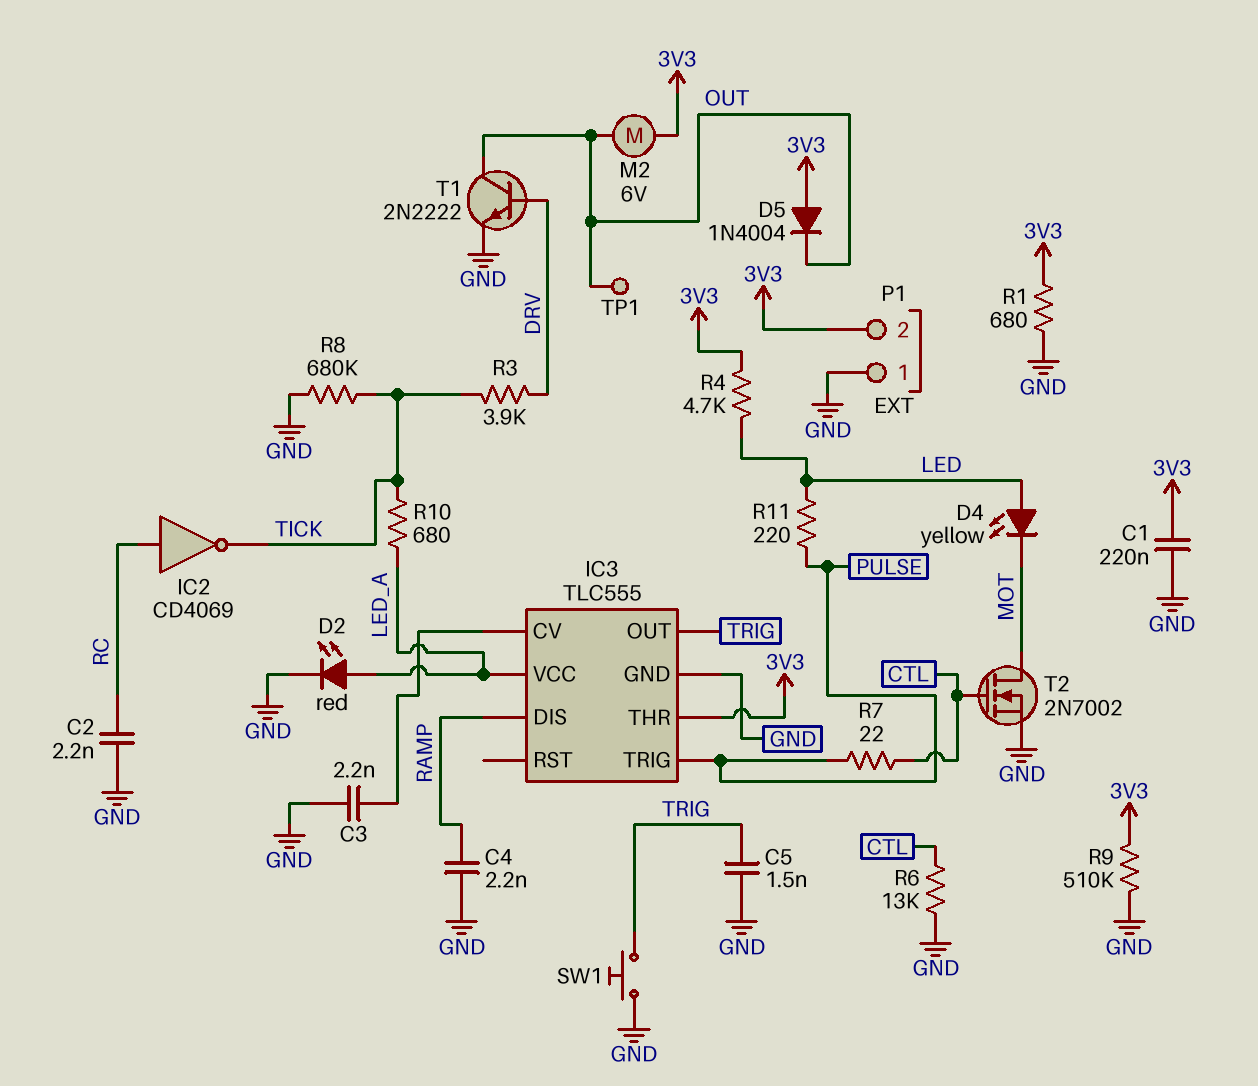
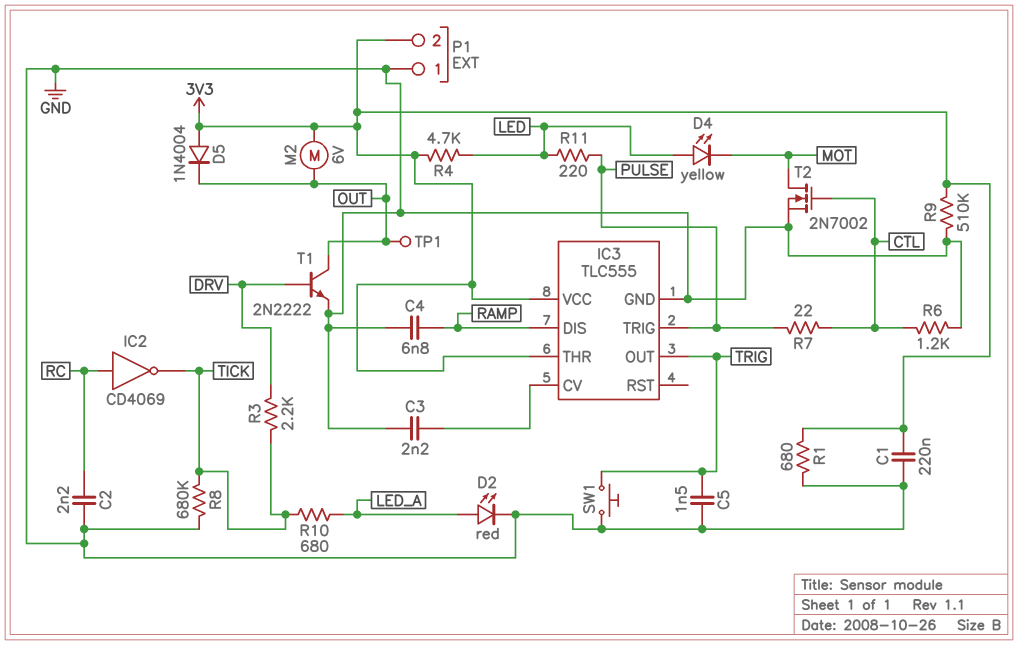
C4: 2.2nF (GND, RAMP) -> 6.8nF (GND, RAMP)
IC3 pin VCC: LED_A -> 3V3
R3: 3.9k (DRV, TICK) -> 2.2k (DRV, TICK)
R6: 13k (CTL, GND) -> 1.2k (CTL, GND)

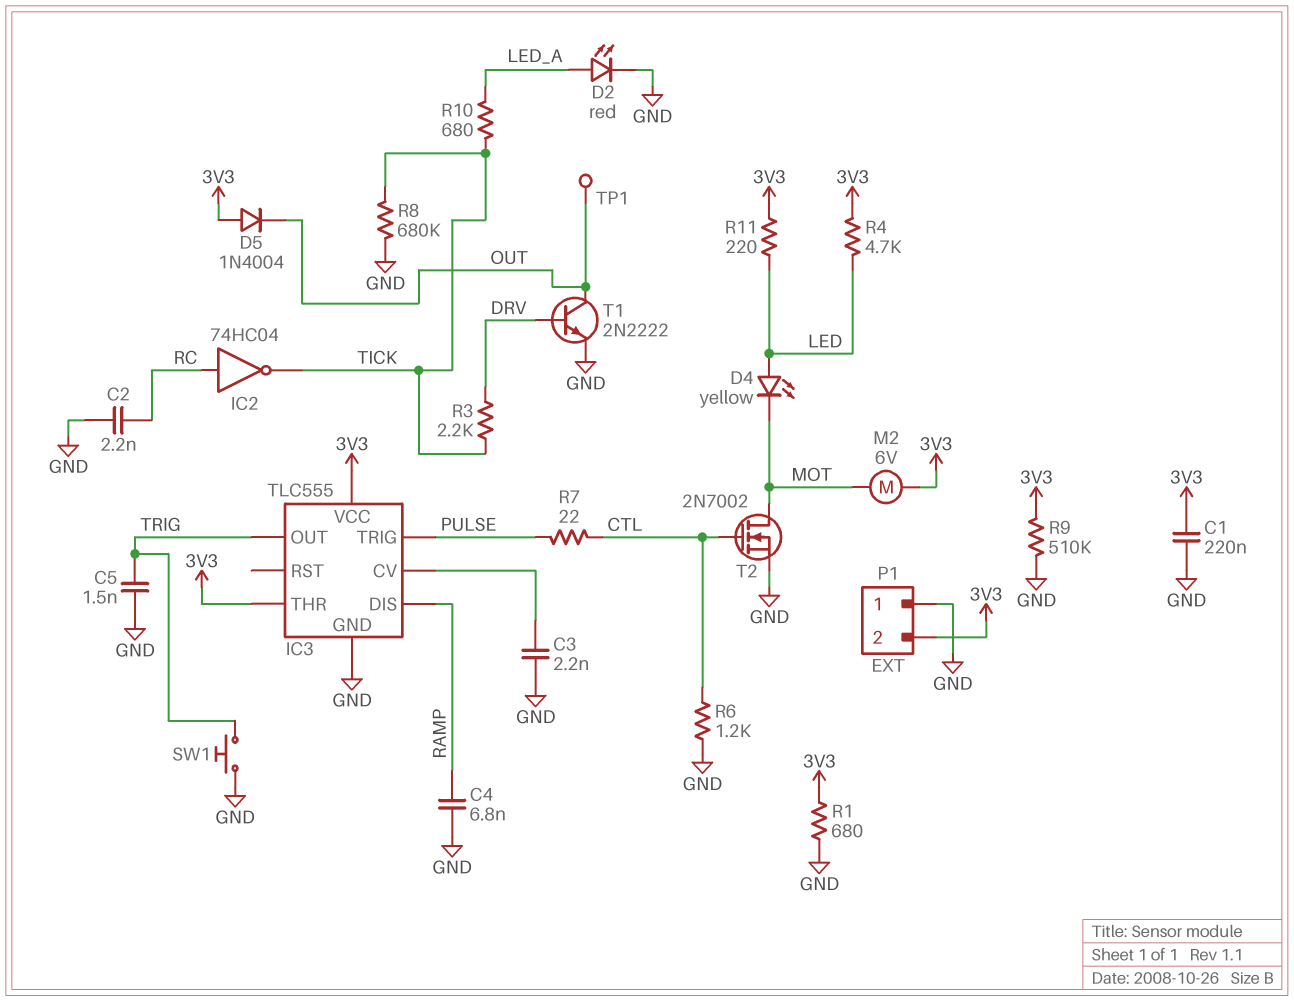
IC2: NOT CD4069 (in RC, out TICK) -> NOT 74HC04 (in RC, out TICK)
M2: motor 6V (3V3, OUT) -> motor 6V (3V3, MOT)
R11: 220 (LED, PULSE) -> 220 (3V3, LED)

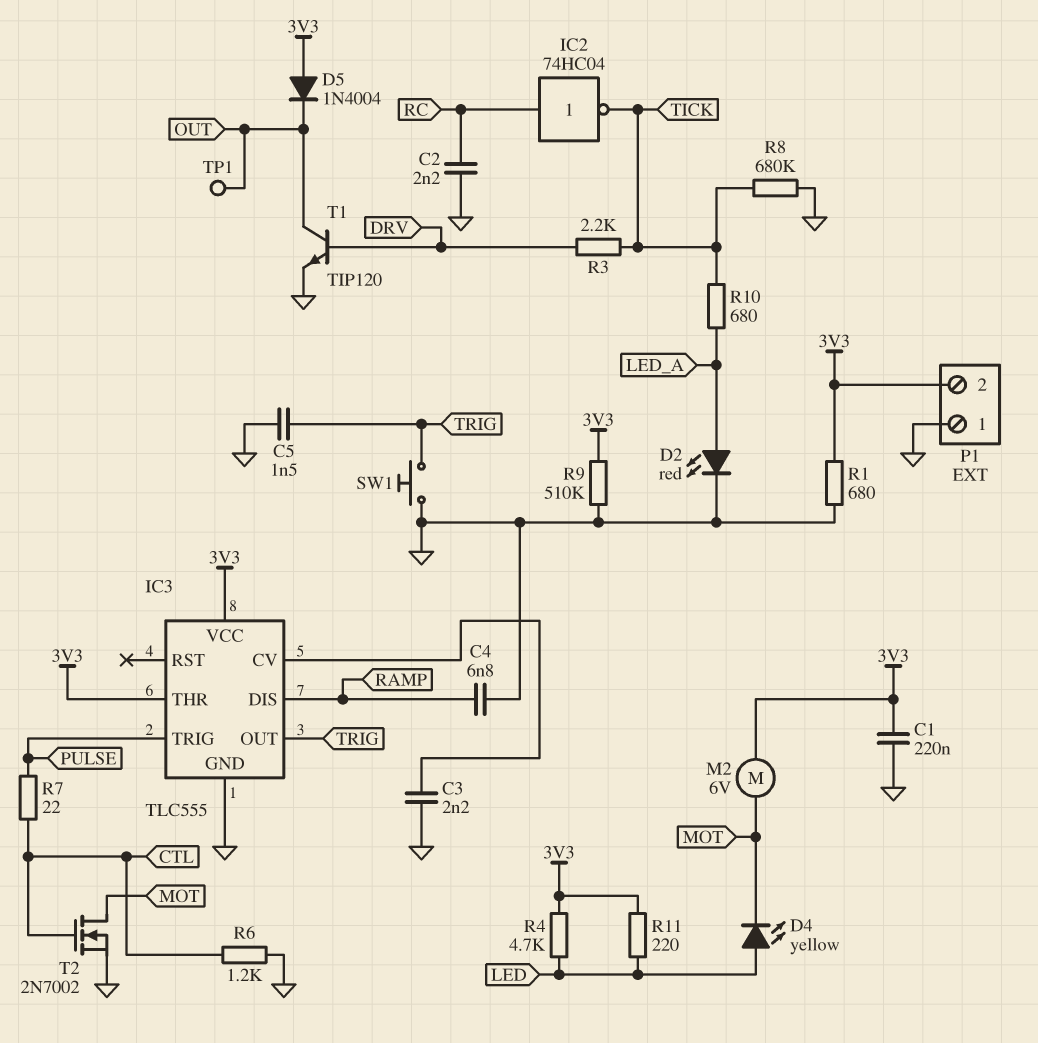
T1: NPN 2N2222 (B DRV, C OUT, E GND) -> NPN TIP120 (B DRV, C OUT, E GND)

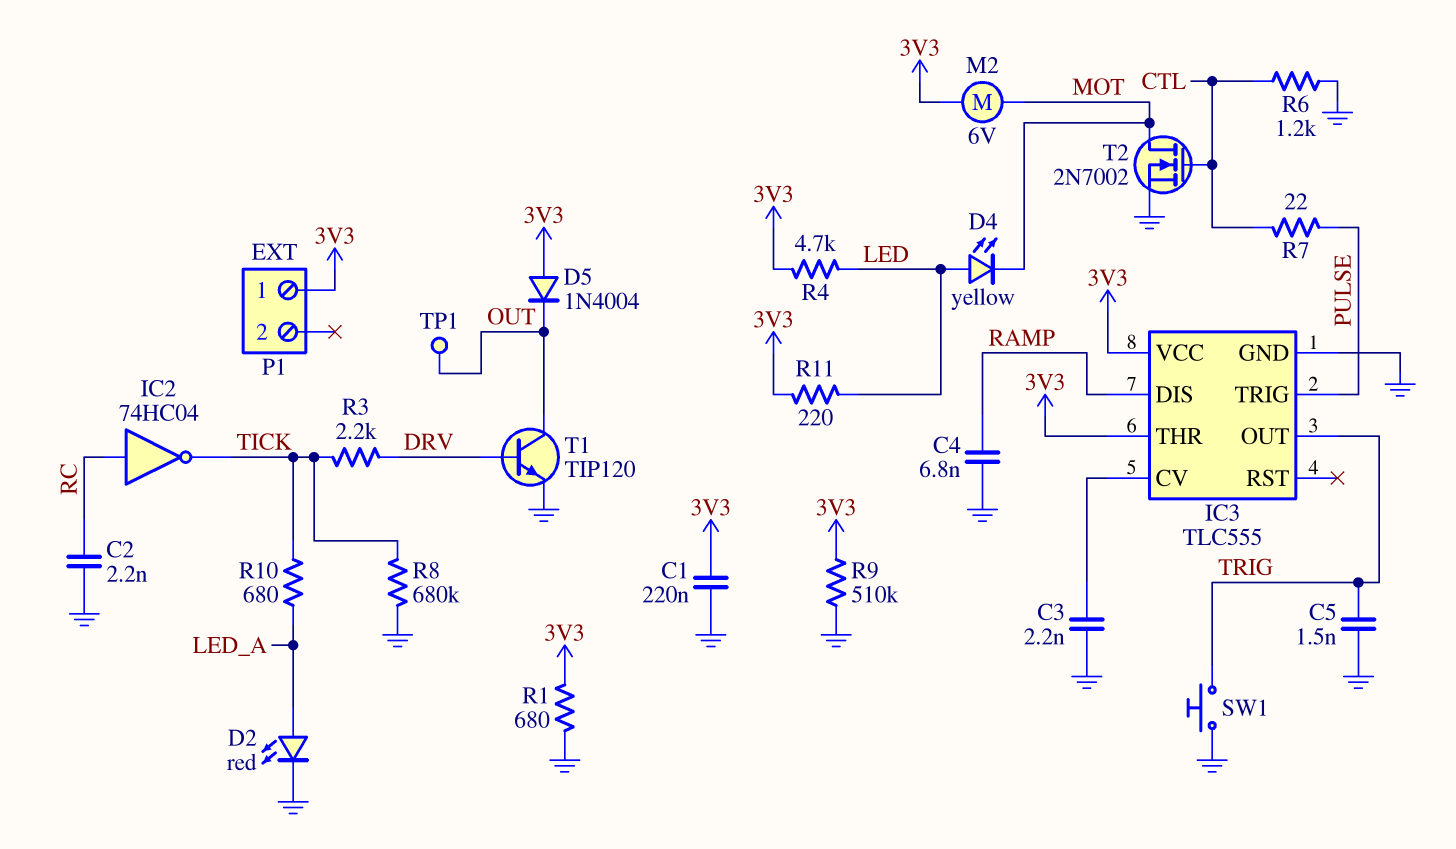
P1 pin 1: GND -> 3V3
P1 pin 2: 3V3 -> none

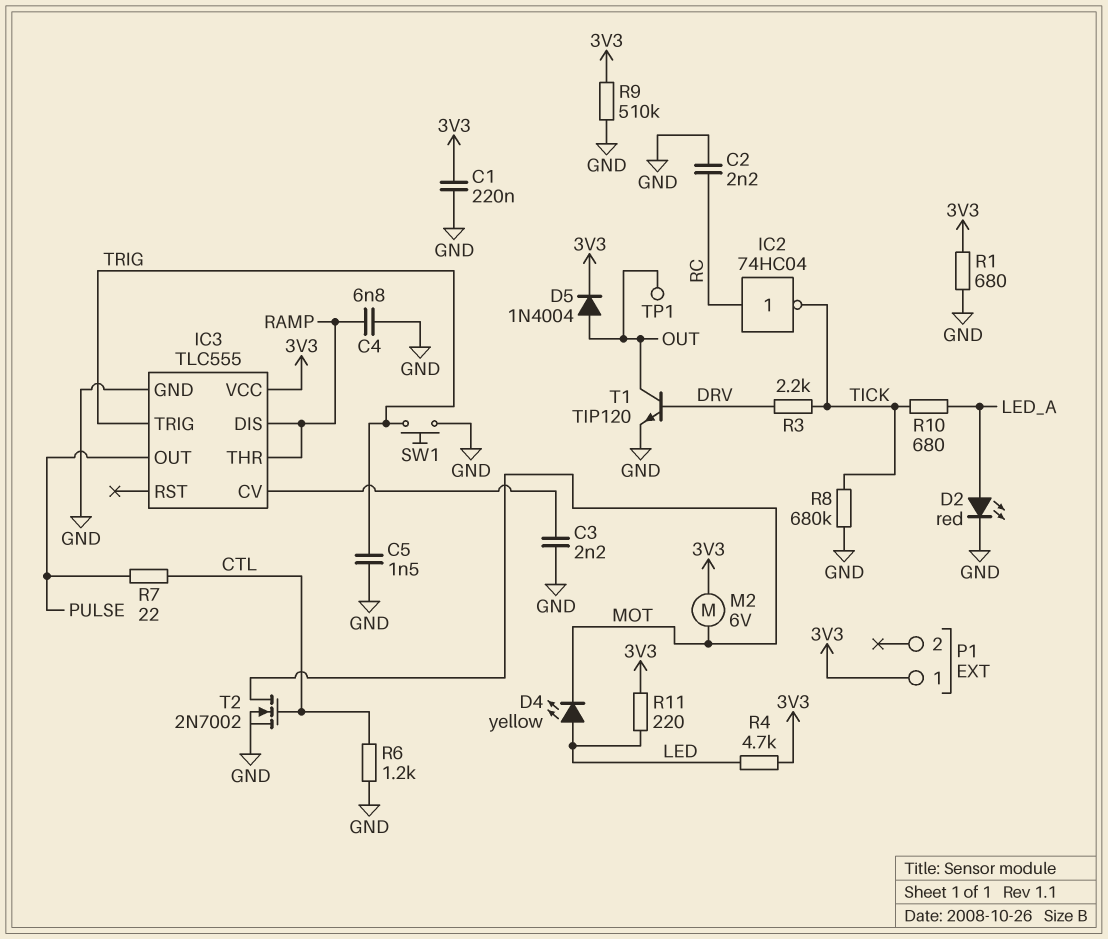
D5: diode 1N4004 (A 3V3, K OUT) -> diode 1N4004 (A OUT, K 3V3)
IC3 pin OUT: TRIG -> PULSE
IC3 pin THR: 3V3 -> RAMP
IC3 pin TRIG: PULSE -> TRIG

